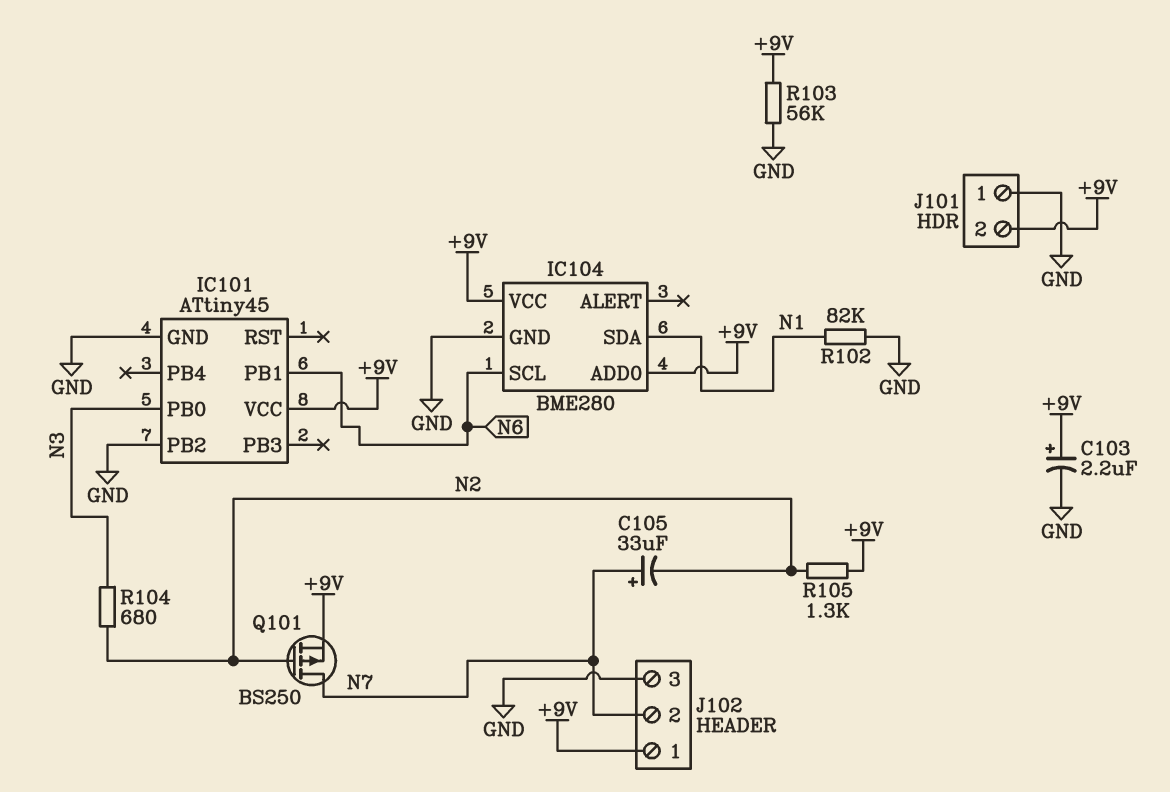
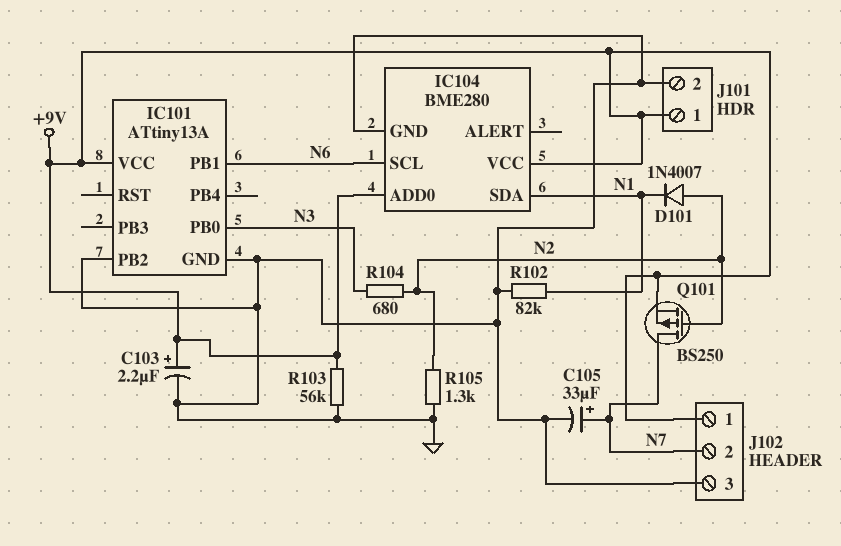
C105: 33uF (plus N7, minus N2) -> 33uF (plus N7, minus GND)
D101: none -> diode 1N4007 (A N2, K N1)
IC101: ATtiny45 -> ATtiny13A
J101 pin 1: GND -> +9V
J101 pin 2: +9V -> GND
R105: 1.3k (+9V, N2) -> 1.3k (GND, N2)

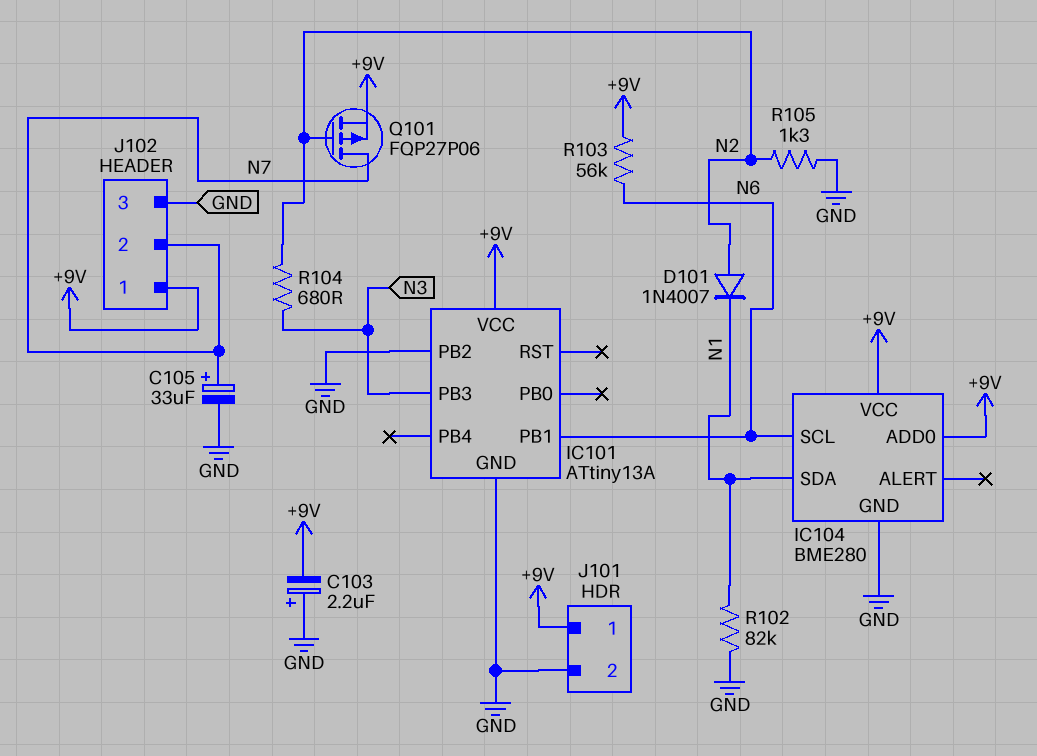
C103: 2.2uF (plus +9V, minus GND) -> 2.2uF (plus GND, minus +9V)
IC101 pin PB0: N3 -> none
IC101 pin PB3: none -> N3
Q101: PMOS BS250 (G N2, D N7, S +9V) -> PMOS FQP27P06 (G N2, D N7, S +9V)
R103: 56k (+9V, GND) -> 56k (+9V, N6)

